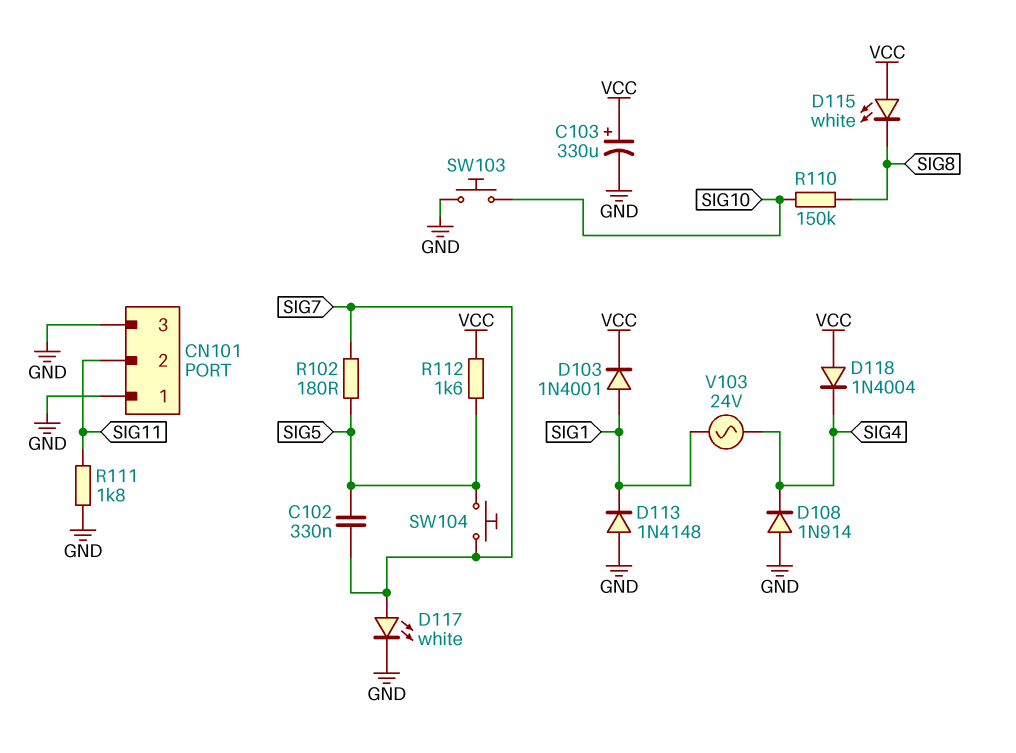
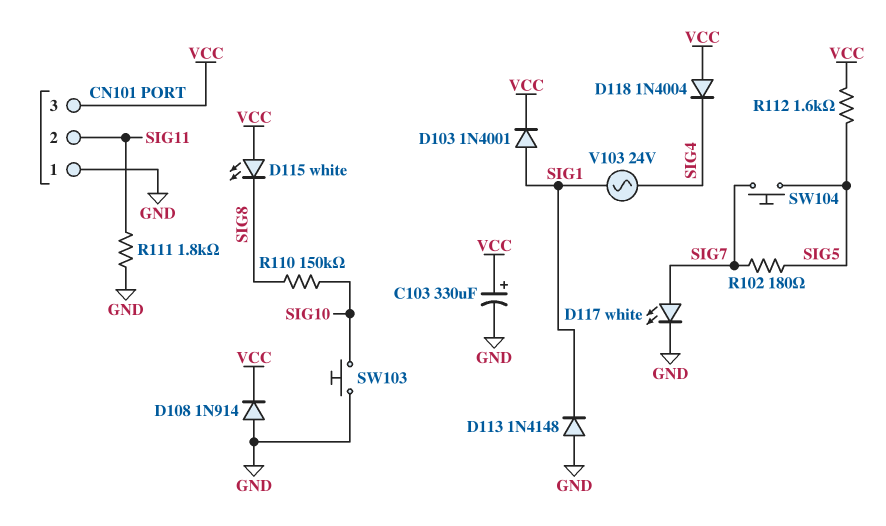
C102: 330nF (SIG5, SIG7) -> none
CN101 pin 3: GND -> VCC
D108: diode 1N914 (A GND, K SIG4) -> diode 1N914 (A GND, K VCC)

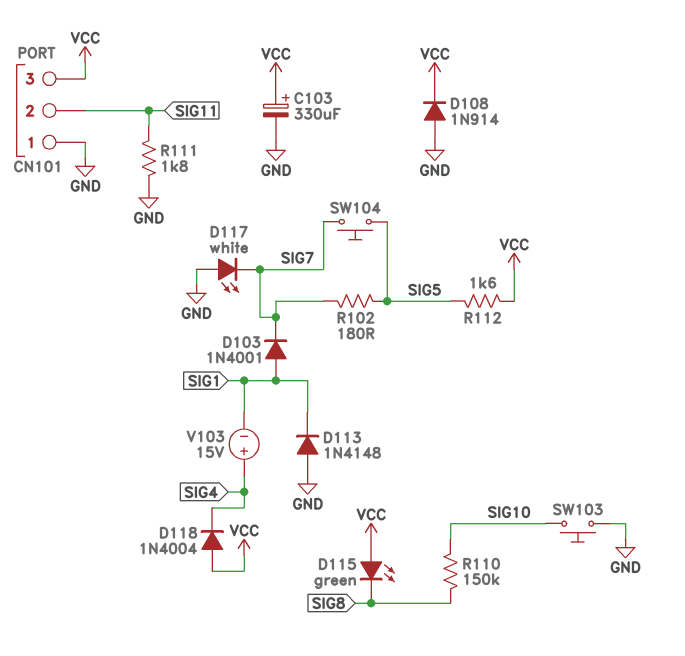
D103: diode 1N4001 (A SIG1, K VCC) -> diode 1N4001 (A SIG1, K SIG7)
D115: LED white (A VCC, K SIG8) -> LED green (A VCC, K SIG8)
D117: LED white (A SIG7, K GND) -> LED white (A GND, K SIG7)
V103: AC 24V (SIG1, SIG4) -> 15V (plus SIG4, minus SIG1)

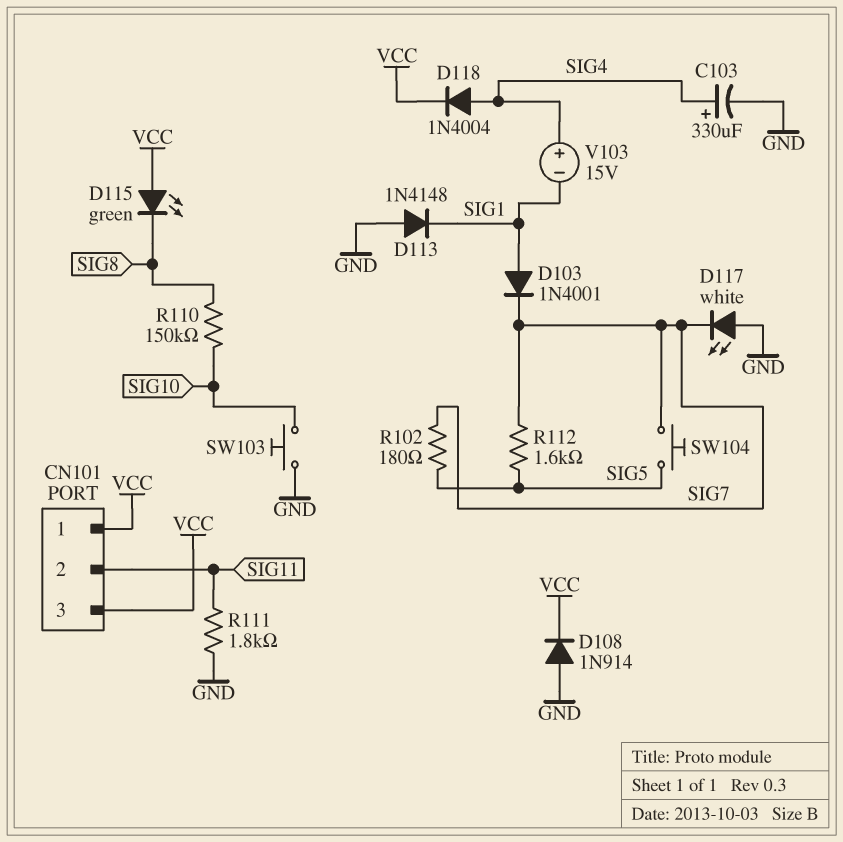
C103: 330uF (plus VCC, minus GND) -> 330uF (plus SIG4, minus GND)
CN101 pin 1: GND -> VCC
D118: diode 1N4004 (A VCC, K SIG4) -> diode 1N4004 (A SIG4, K VCC)
R112: 1.6k (SIG5, VCC) -> 1.6k (SIG5, SIG7)

